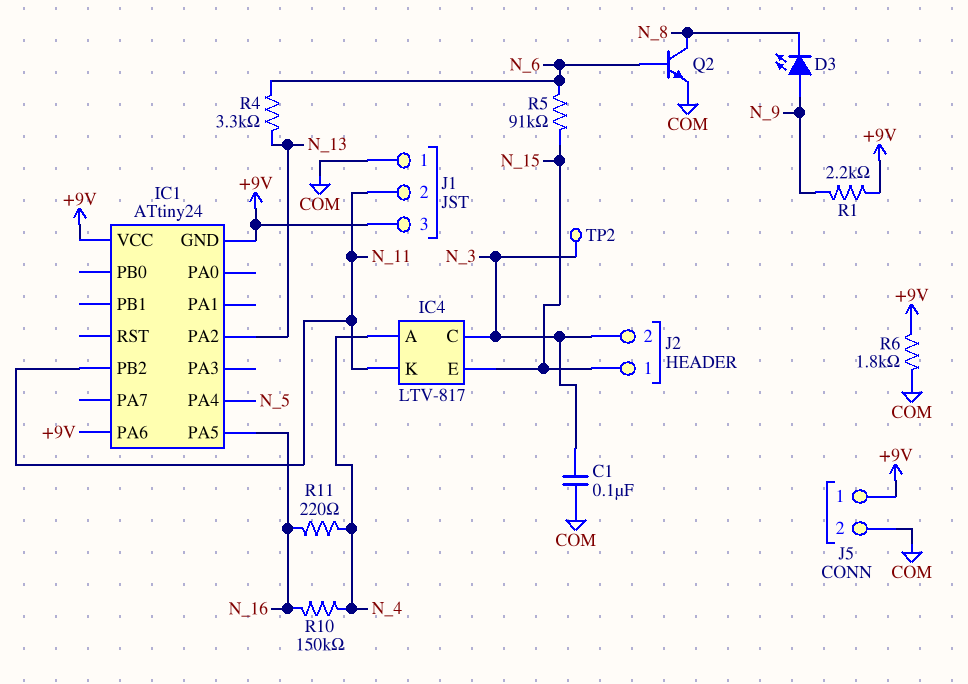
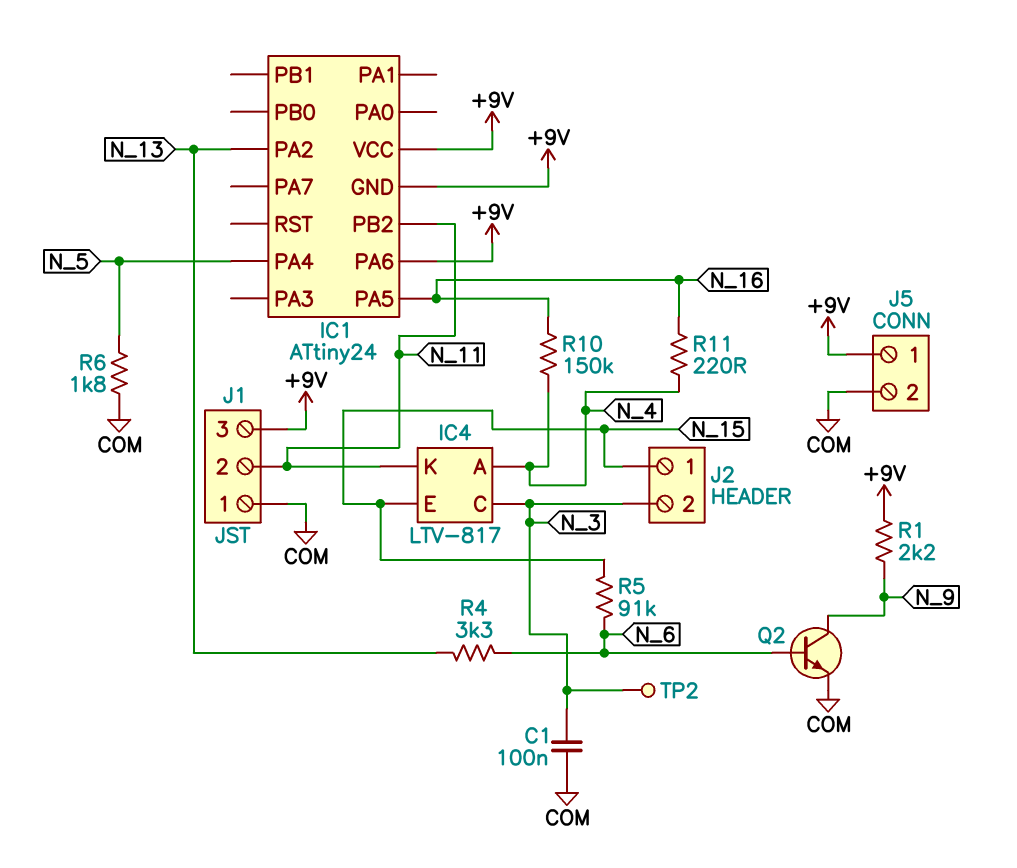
D3: LED (A N_9, K N_8) -> none
Q2: NPN (B N_6, C N_8, E COM) -> NPN (B N_6, C N_9, E COM)
R6: 1.8k (+9V, COM) -> 1.8k (COM, N_5)

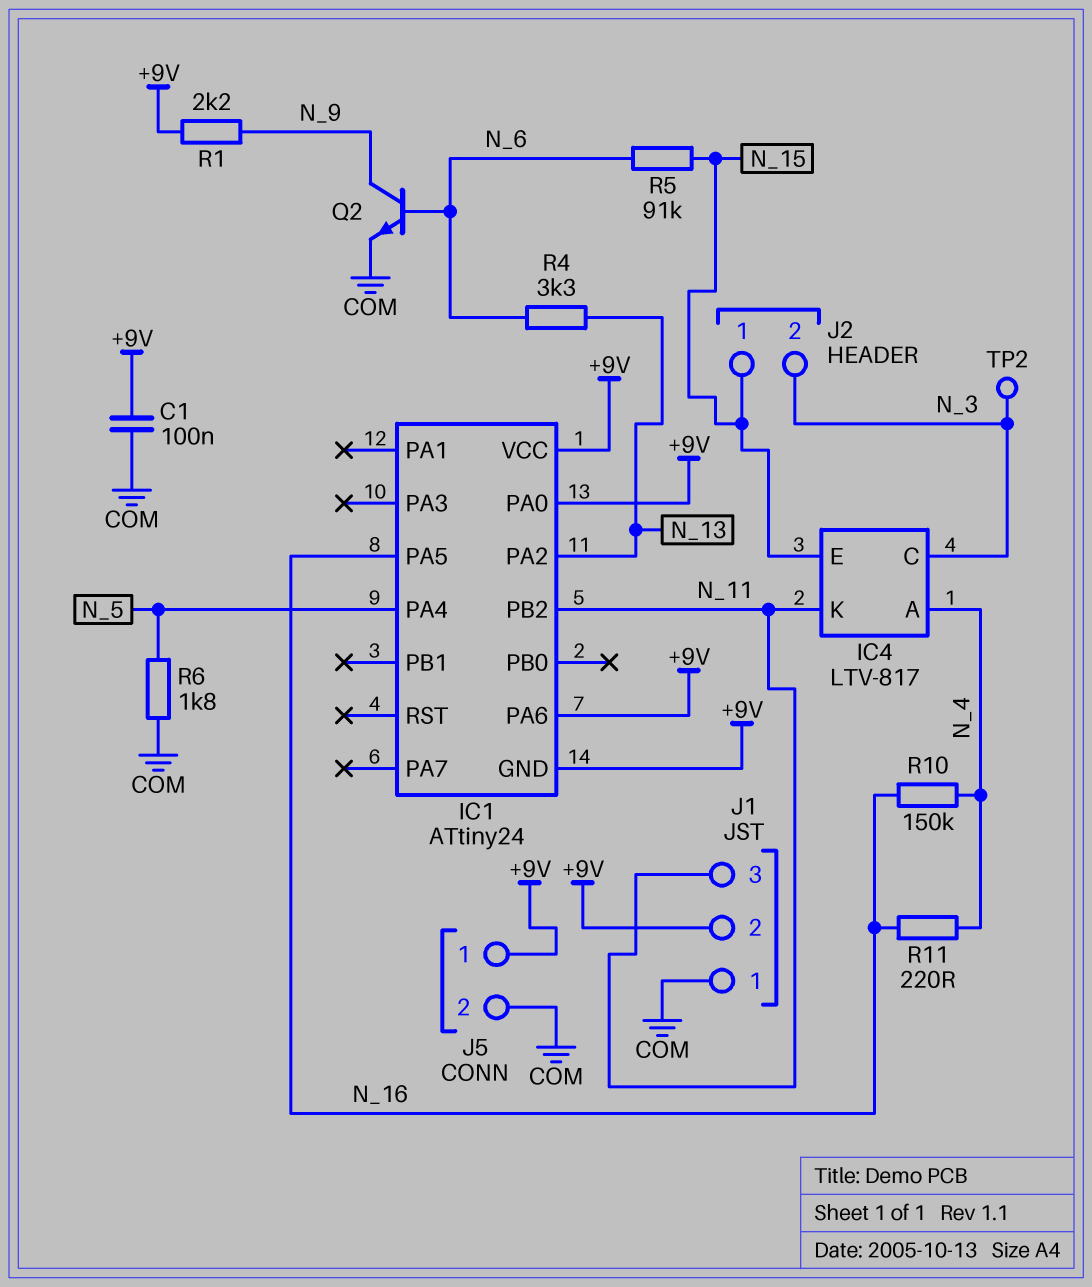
C1: 100nF (COM, N_3) -> 100nF (+9V, COM)
IC1 pin PA0: none -> +9V
J1 pin 2: N_11 -> +9V
J1 pin 3: +9V -> N_11

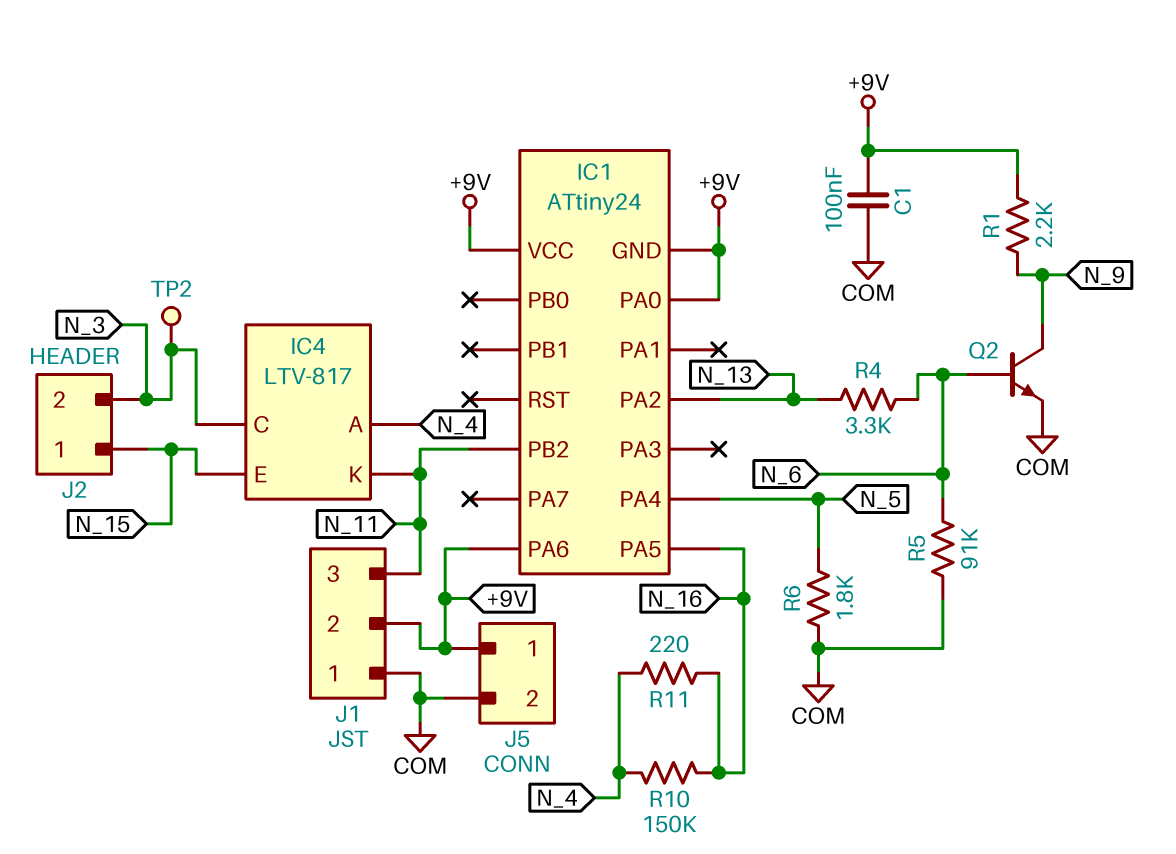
R5: 91k (N_6, N_15) -> 91k (COM, N_6)

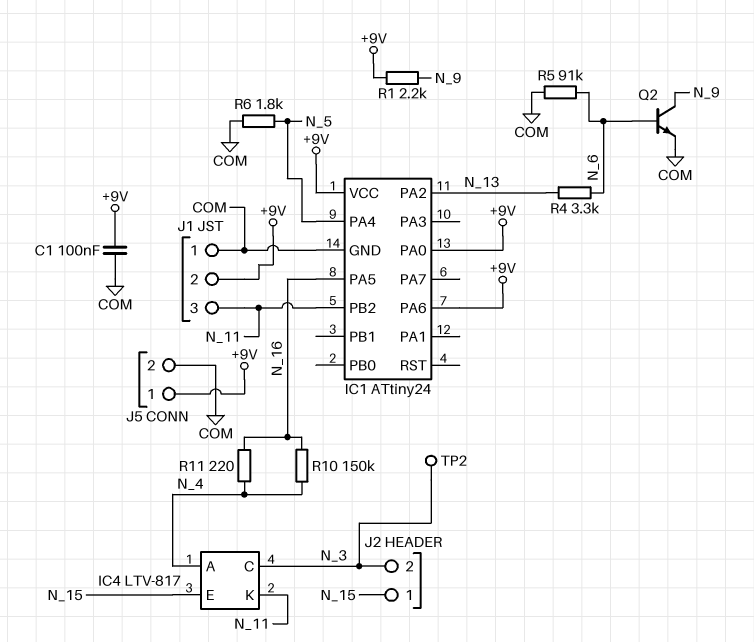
IC1 pin GND: +9V -> COM

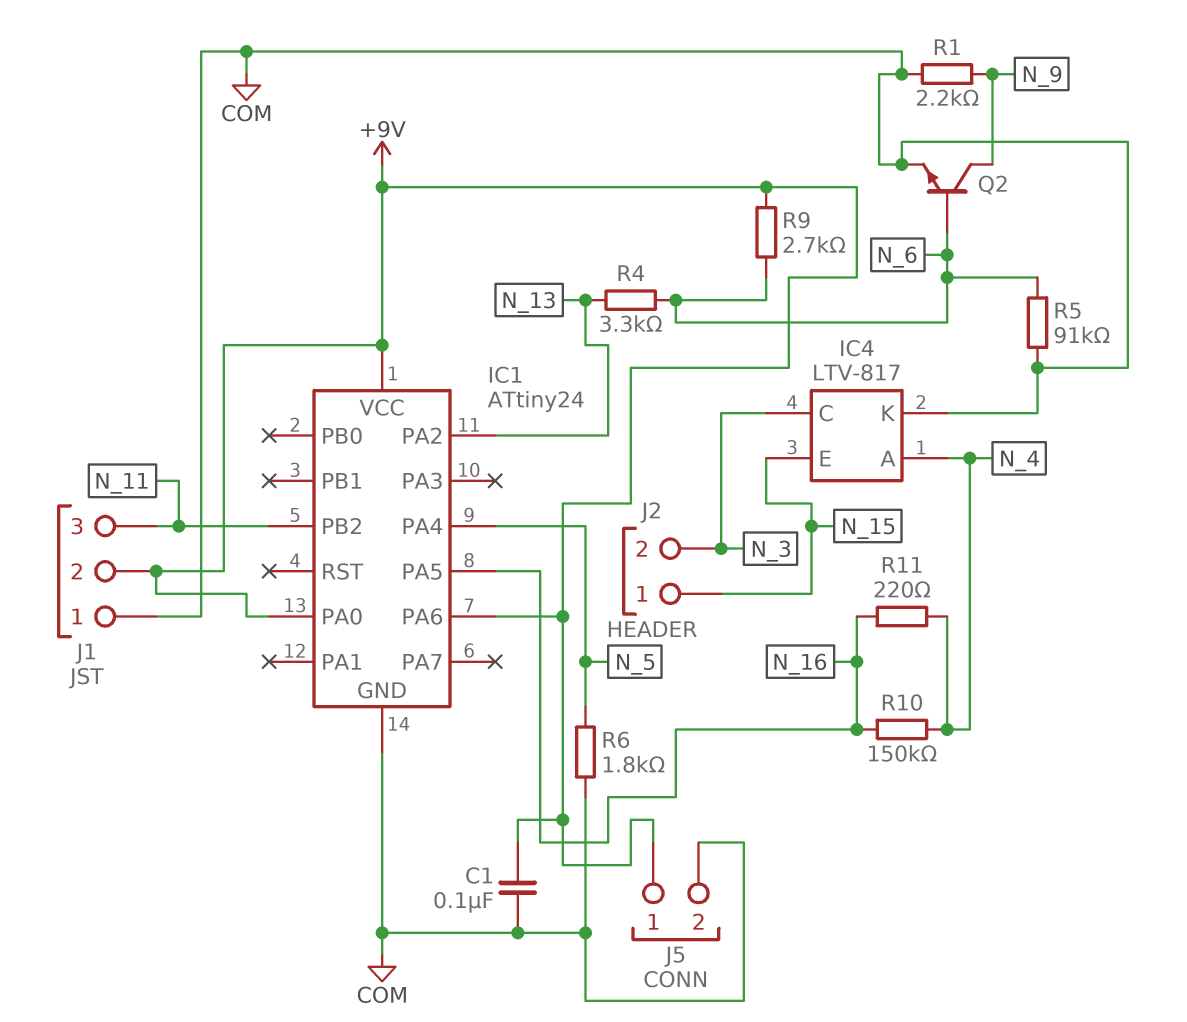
IC4 pin K: N_11 -> COM
R1: 2.2k (+9V, N_9) -> 2.2k (COM, N_9)
R9: none -> 2.7k (+9V, N_6)
TP2: test point (N_3) -> none

